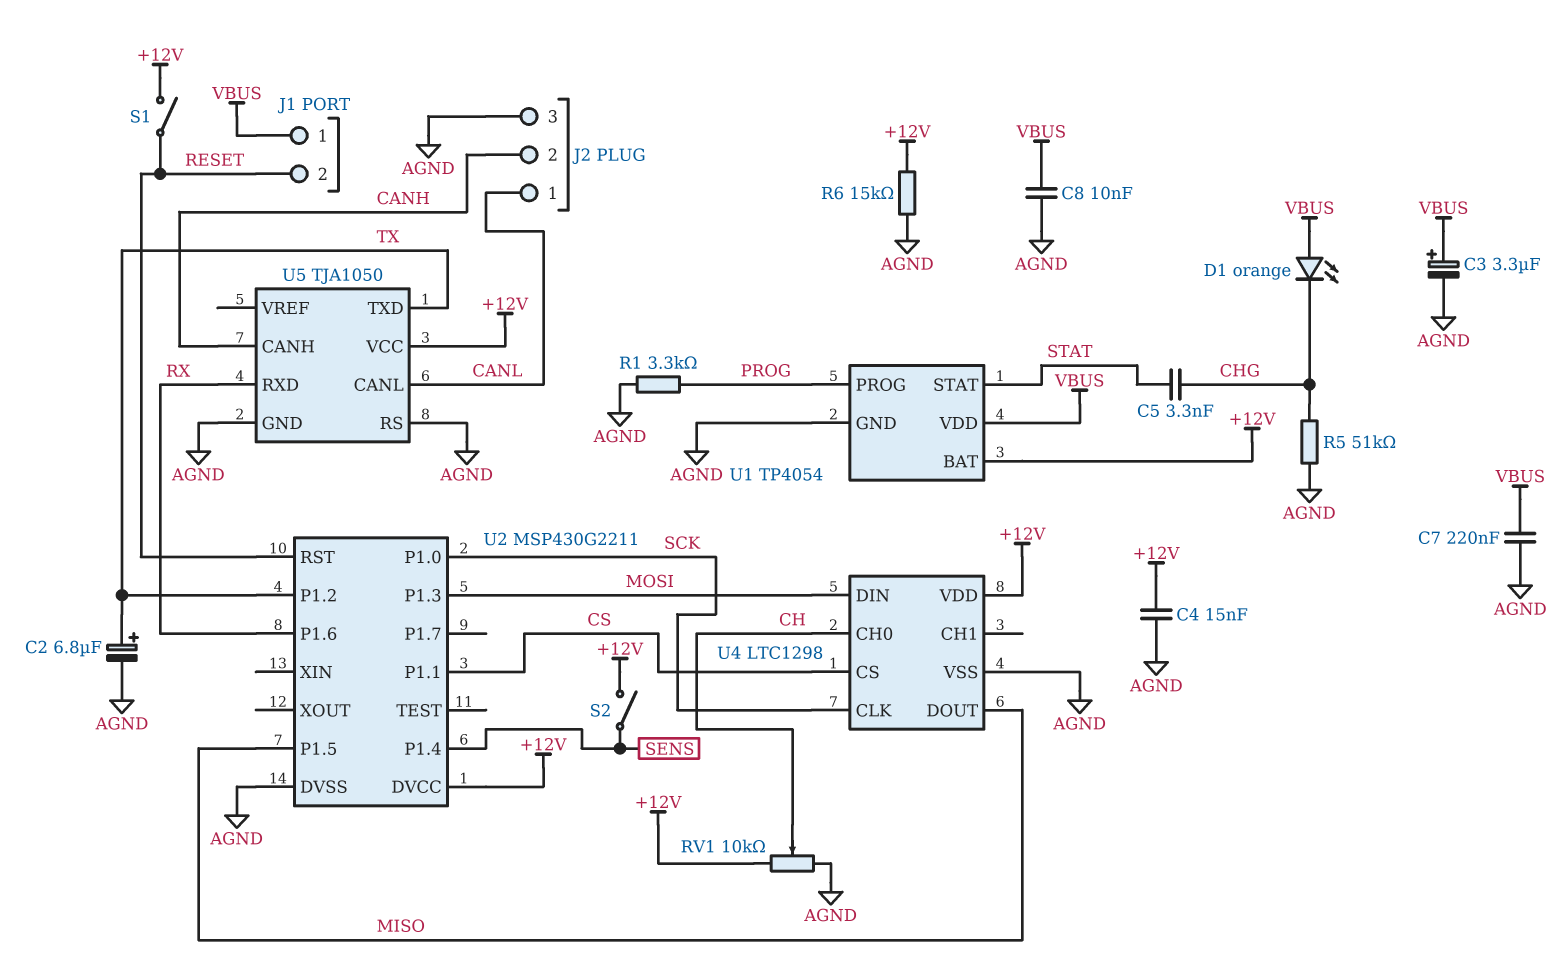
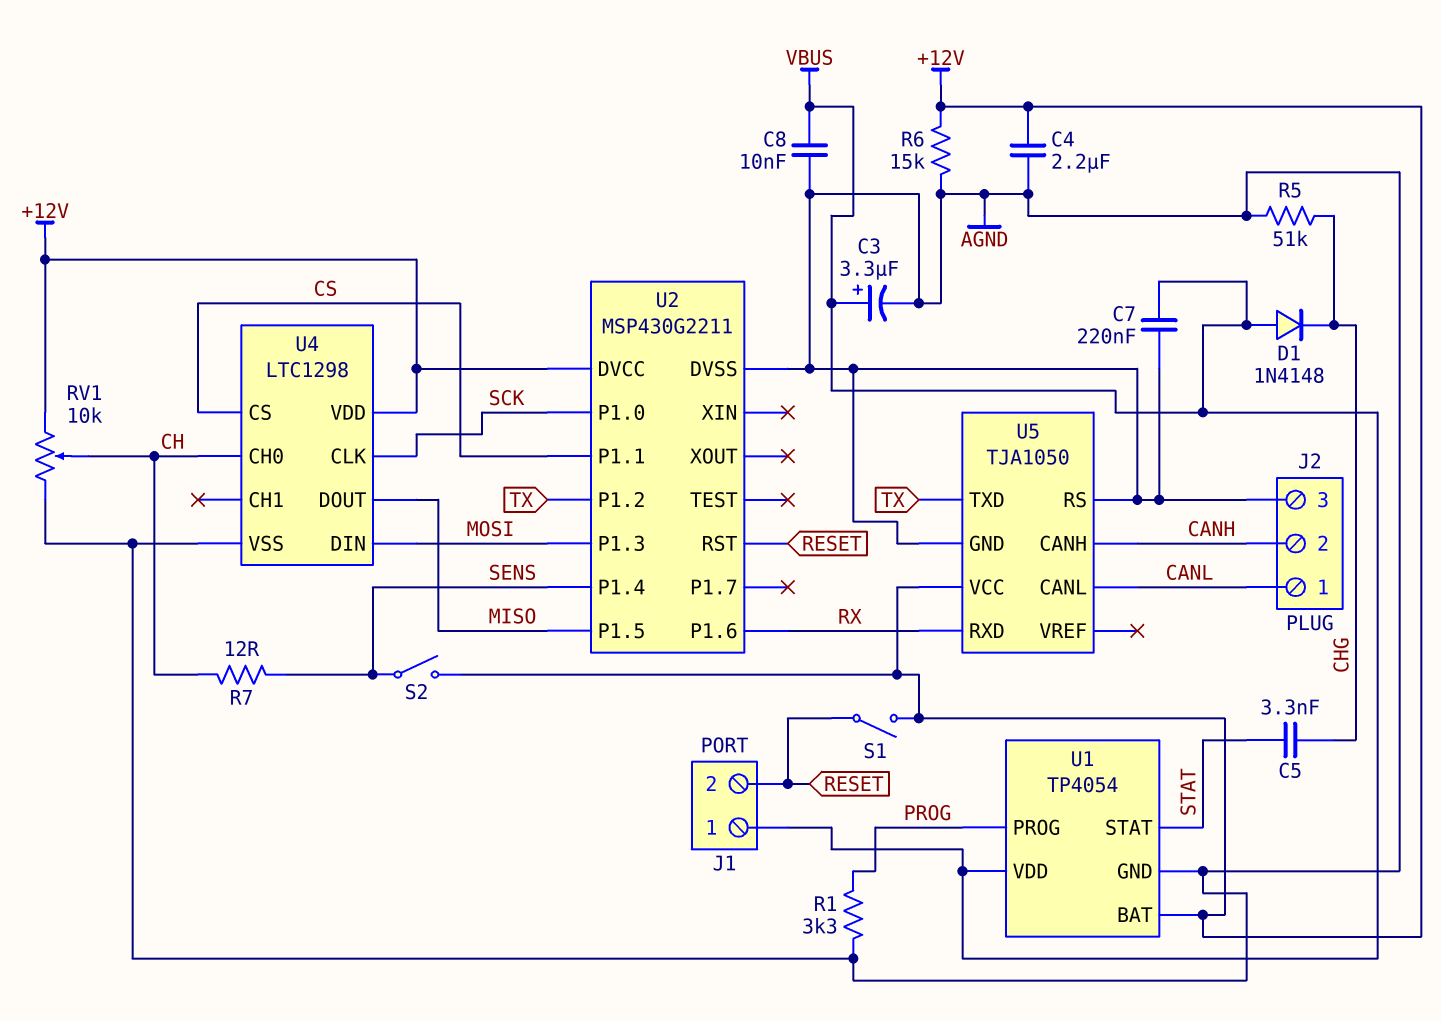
C2: 6.8uF (plus TX, minus AGND) -> none
C4: 15nF (+12V, AGND) -> 2.2uF (+12V, AGND)
D1: LED orange (A VBUS, K CHG) -> diode 1N4148 (A VBUS, K CHG)
R7: none -> 12 (CH, SENS)

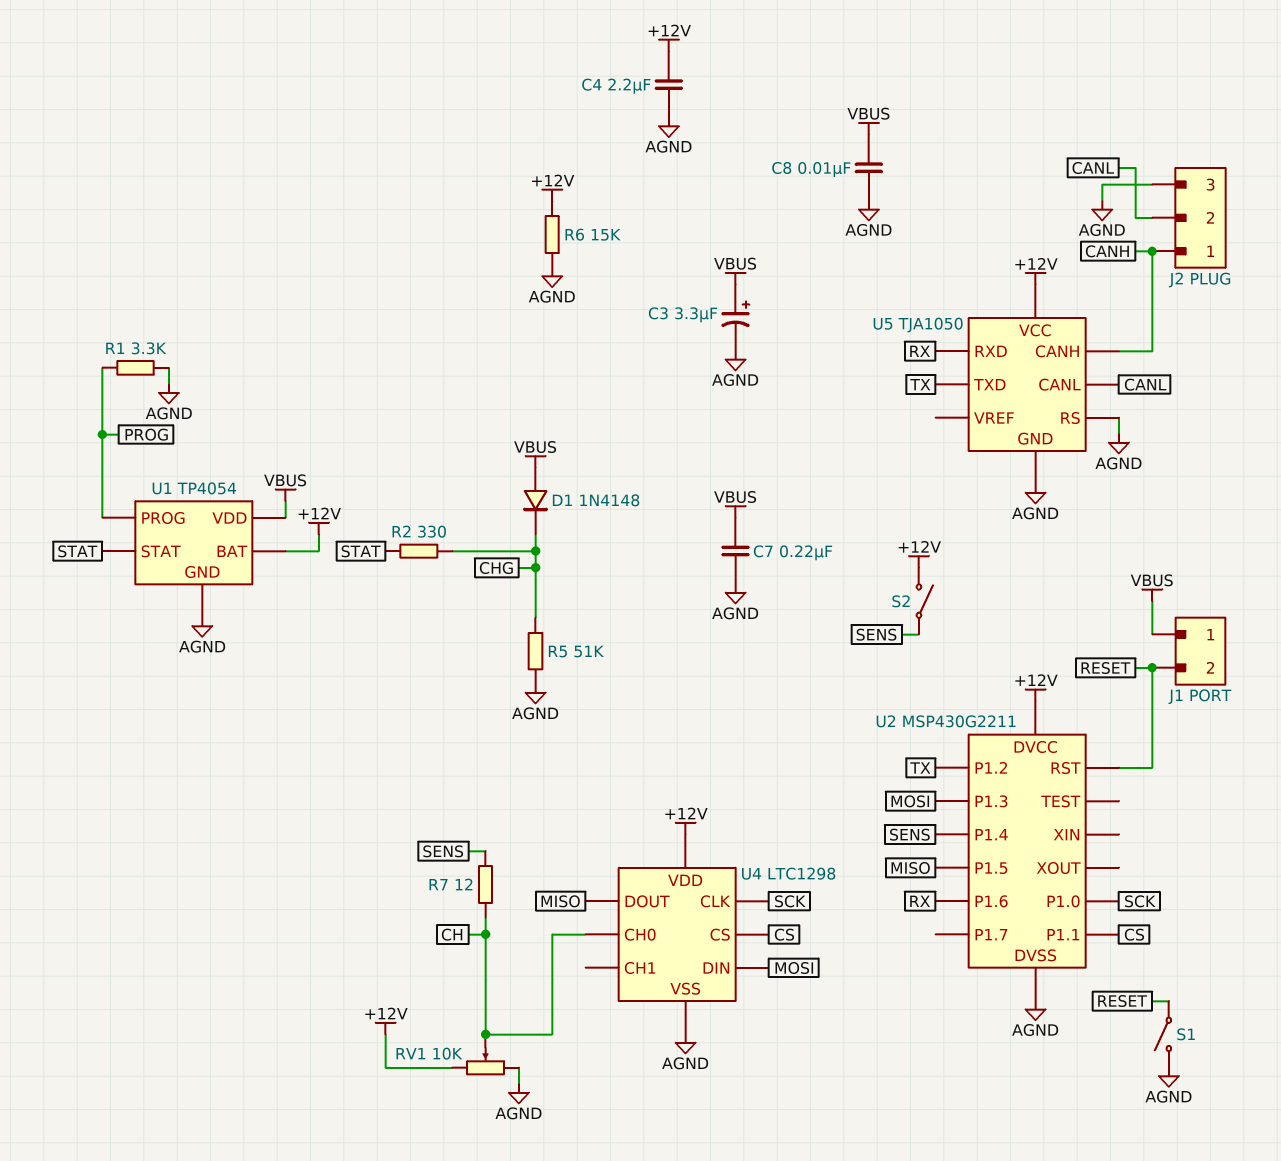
C5: 3.3nF (CHG, STAT) -> none
J2 pin 1: CANL -> CANH
J2 pin 2: CANH -> CANL
R2: none -> 330 (CHG, STAT)
S1: switch (+12V, RESET) -> switch (AGND, RESET)

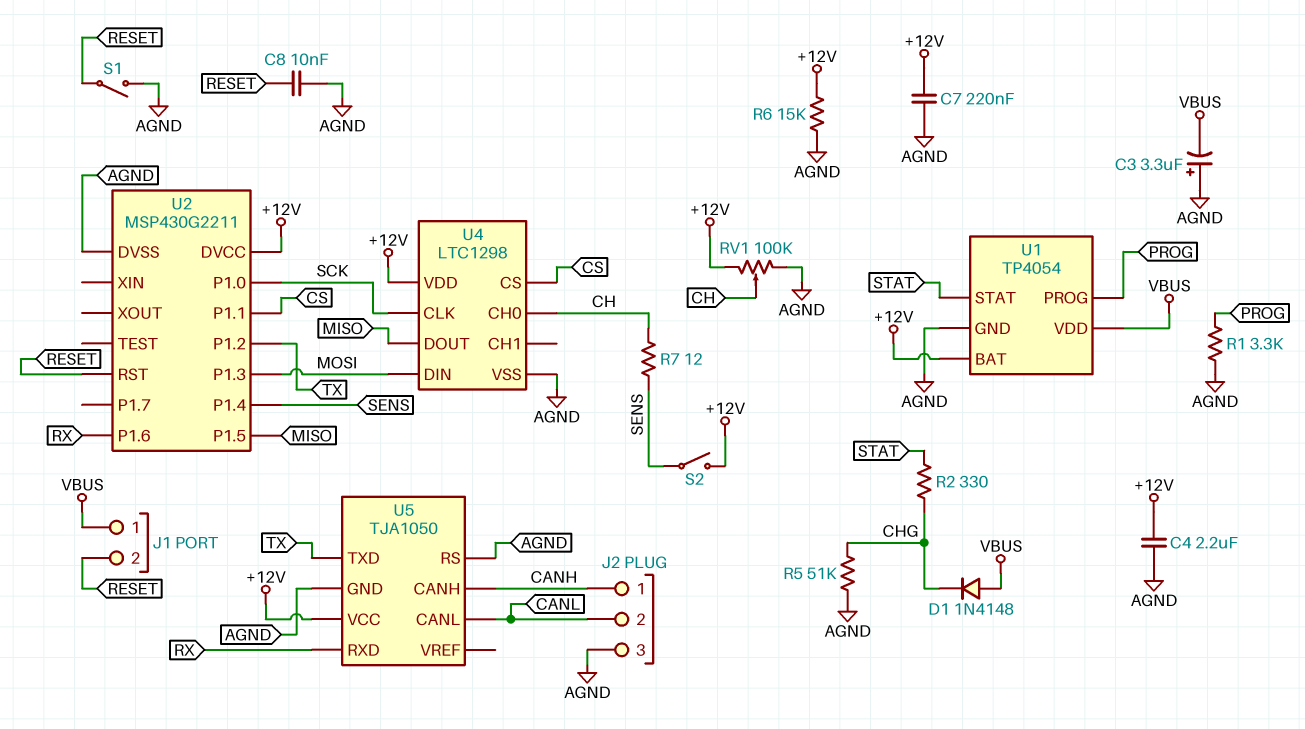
C3: 3.3uF (plus VBUS, minus AGND) -> 3.3uF (plus AGND, minus VBUS)
C7: 220nF (AGND, VBUS) -> 220nF (+12V, AGND)
C8: 10nF (AGND, VBUS) -> 10nF (AGND, RESET)
RV1: 10k (+12V, AGND, wiper CH) -> 100k (+12V, AGND, wiper CH)

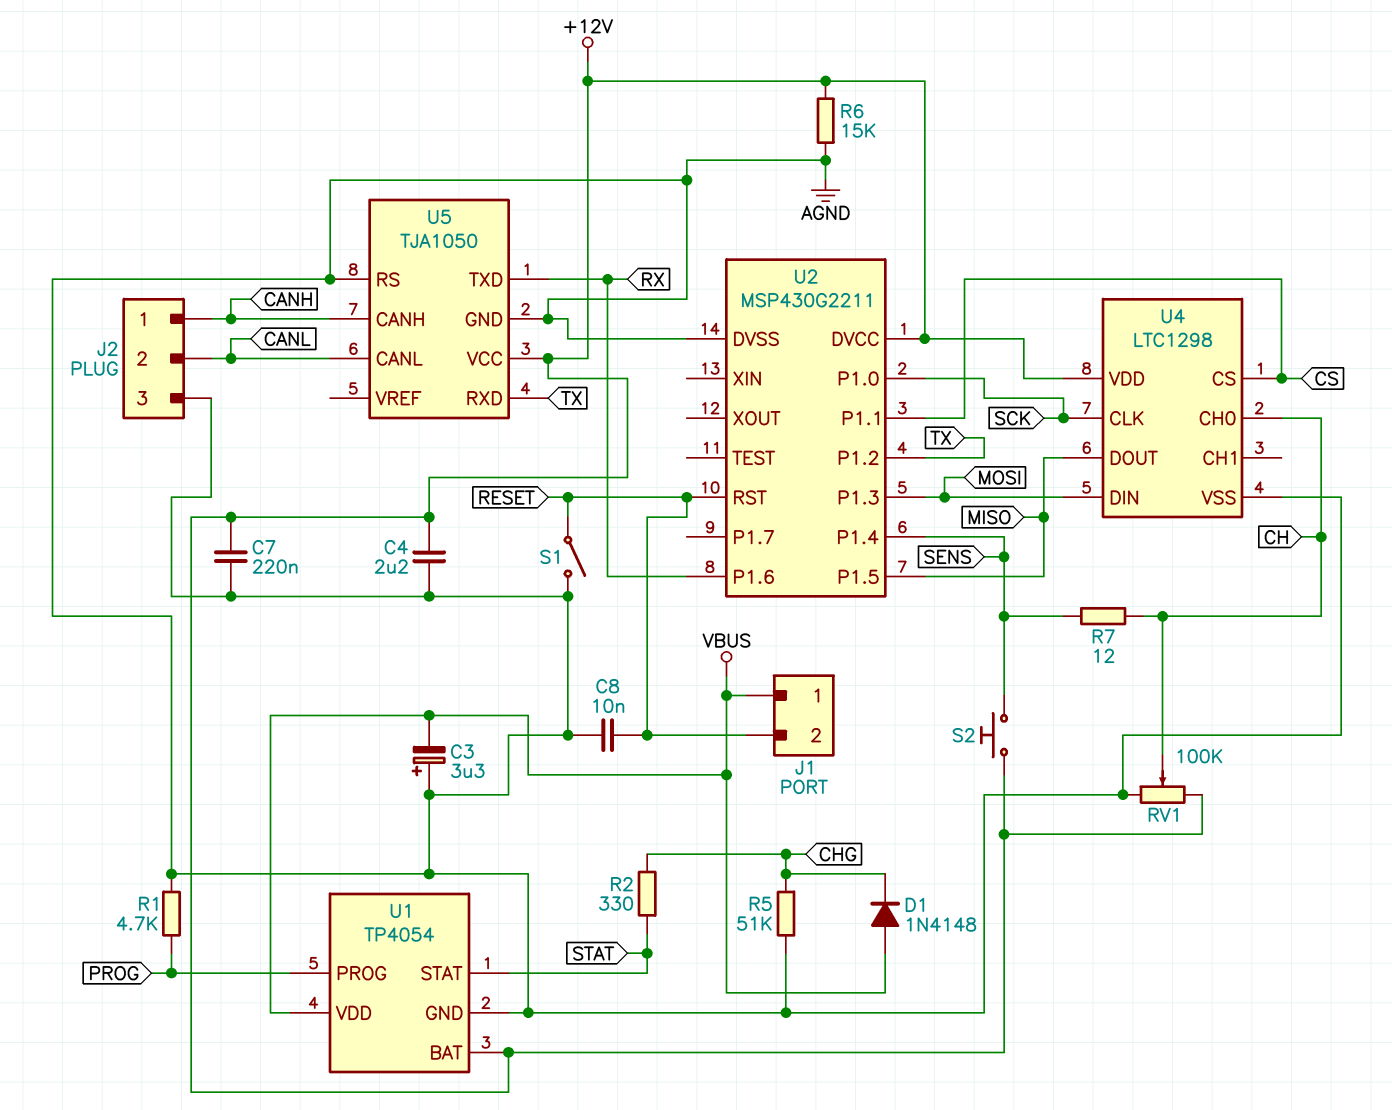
R1: 3.3k (AGND, PROG) -> 4.7k (AGND, PROG)
S2: switch (+12V, SENS) -> button (+12V, SENS)
U5 pin RXD: RX -> TX
U5 pin TXD: TX -> RX

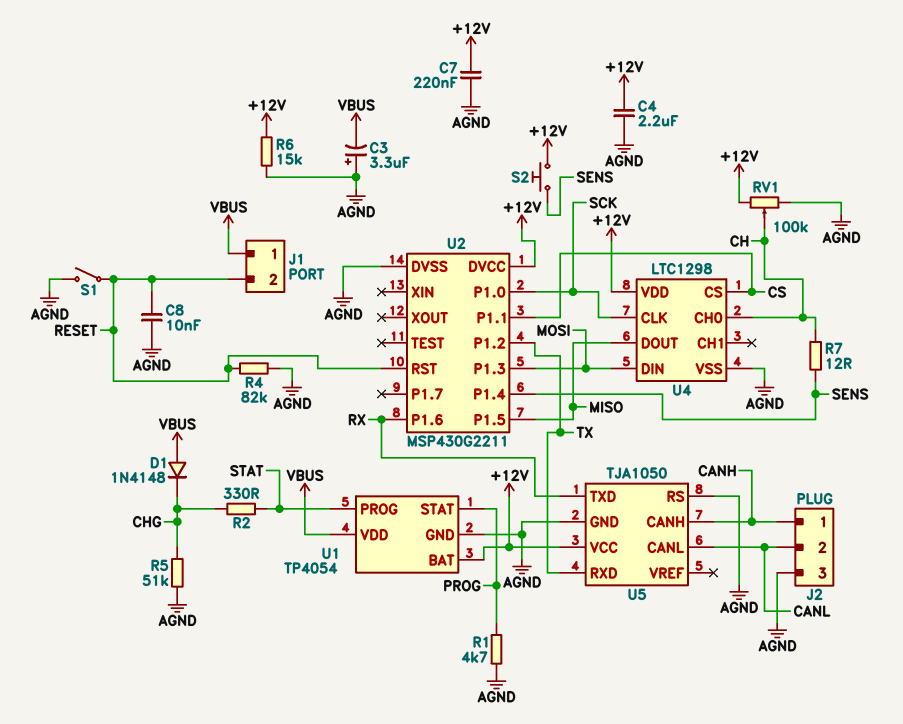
R4: none -> 82k (AGND, RESET)
U1 pin PROG: PROG -> STAT
U1 pin STAT: STAT -> PROG

